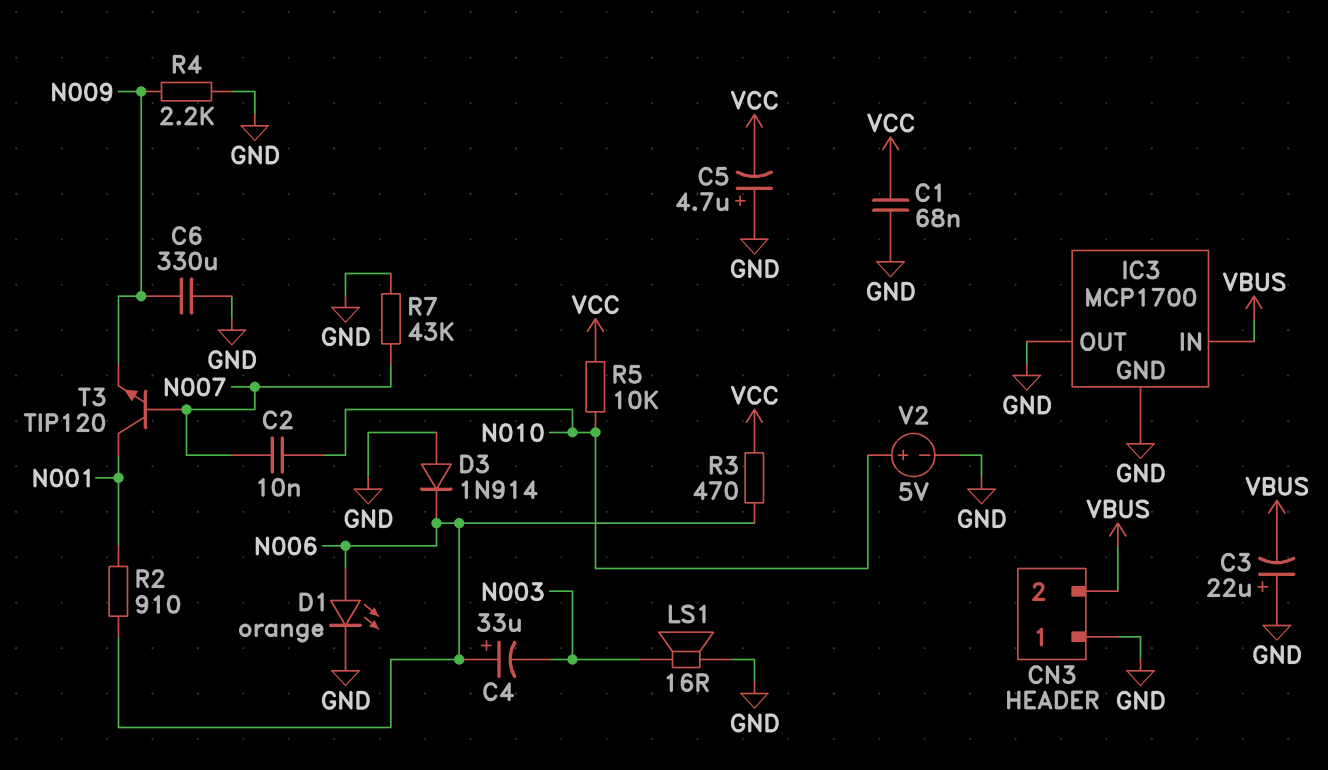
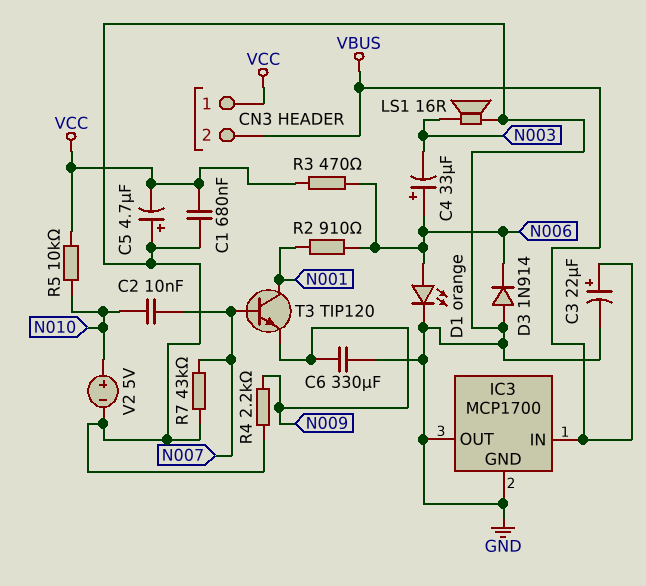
C1: 68nF (GND, VCC) -> 680nF (GND, VCC)
C3: 22uF (plus GND, minus VBUS) -> 22uF (plus VBUS, minus GND)
CN3 pin 1: GND -> VCC

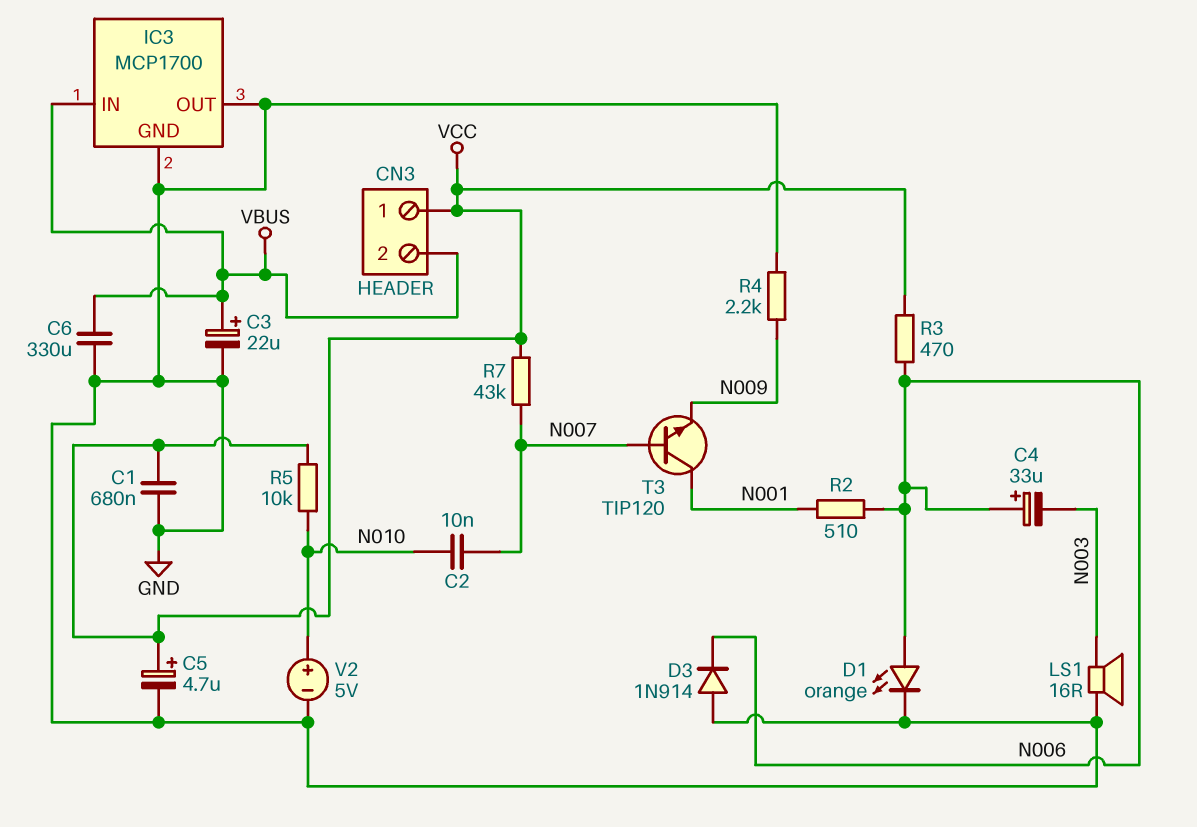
C5: 4.7uF (plus GND, minus VCC) -> 4.7uF (plus VCC, minus GND)
C6: 330uF (GND, N009) -> 330uF (GND, VBUS)
R2: 910 (N001, N006) -> 510 (N001, N006)
R7: 43k (GND, N007) -> 43k (N007, VCC)

